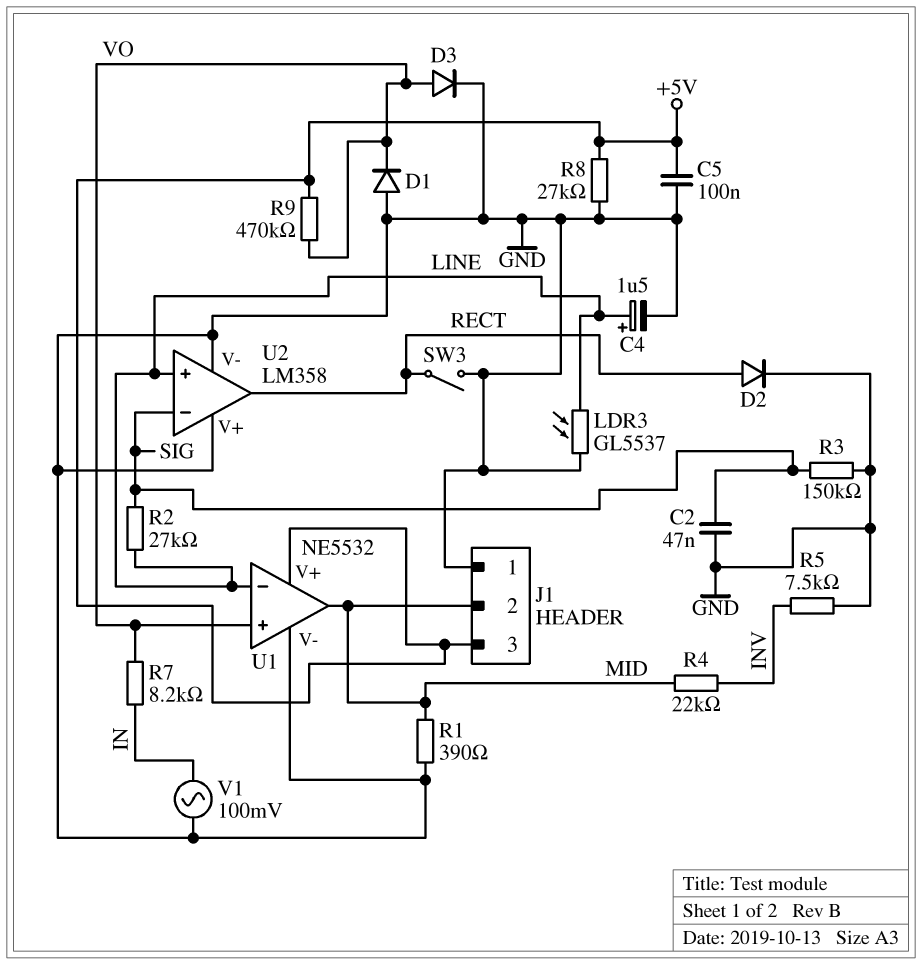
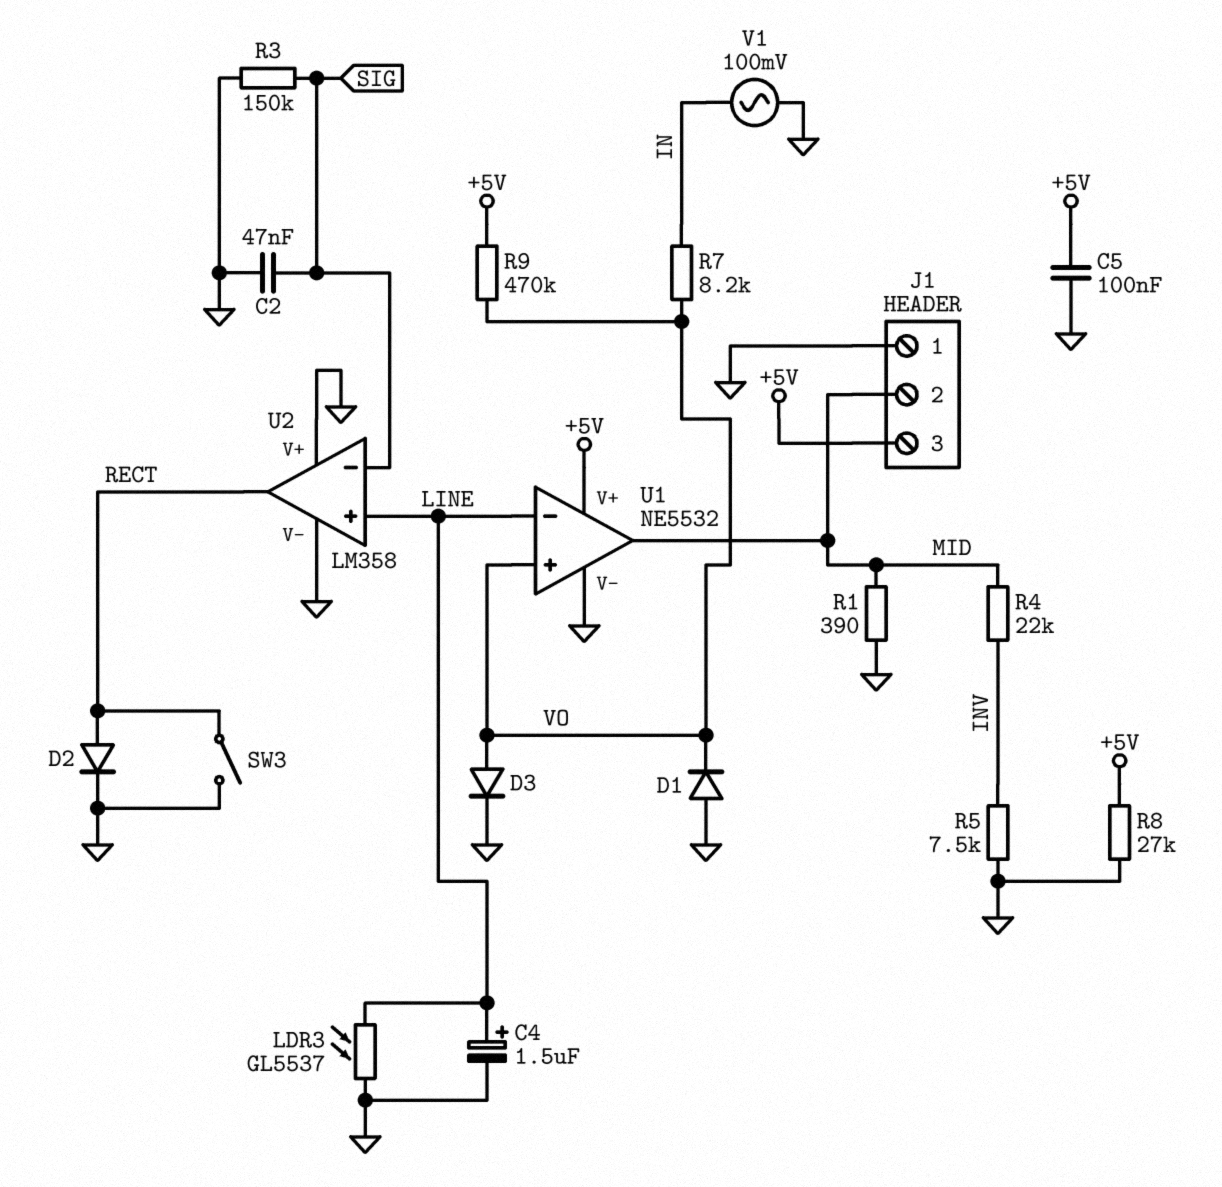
R2: 27k (LINE, SIG) -> none

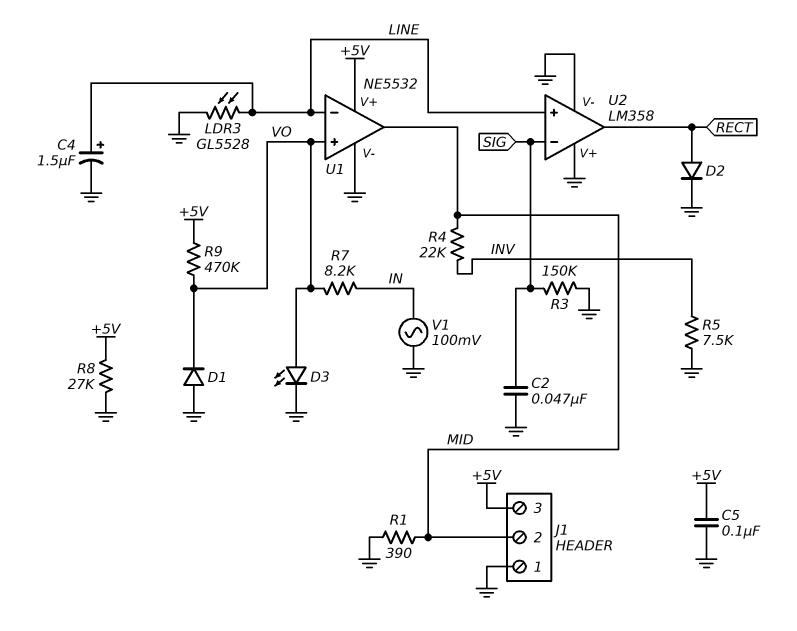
D3: diode (A VO, K GND) -> LED (A VO, K GND)
LDR3: GL5537 (GND, LINE) -> GL5528 (GND, LINE)
SW3: switch (GND, RECT) -> none

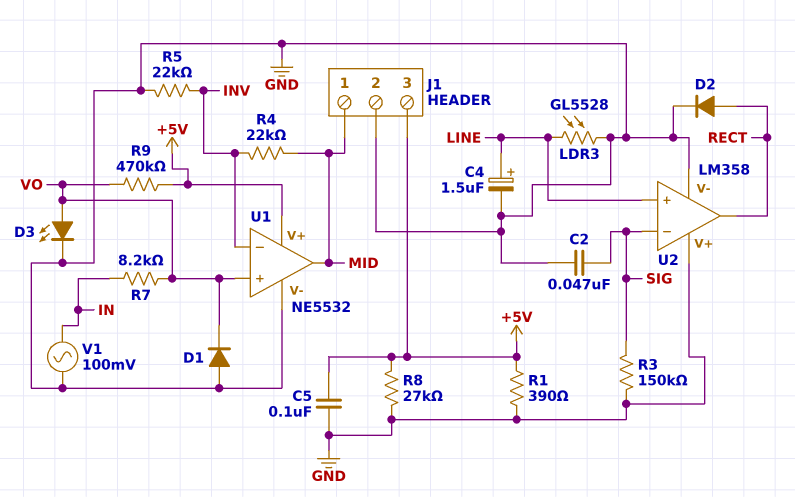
J1 pin 1: GND -> MID
J1 pin 2: MID -> GND
R1: 390 (GND, MID) -> 390 (+5V, GND)
R5: 7.5k (GND, INV) -> 22k (GND, INV)
U1 pin in-: LINE -> INV

